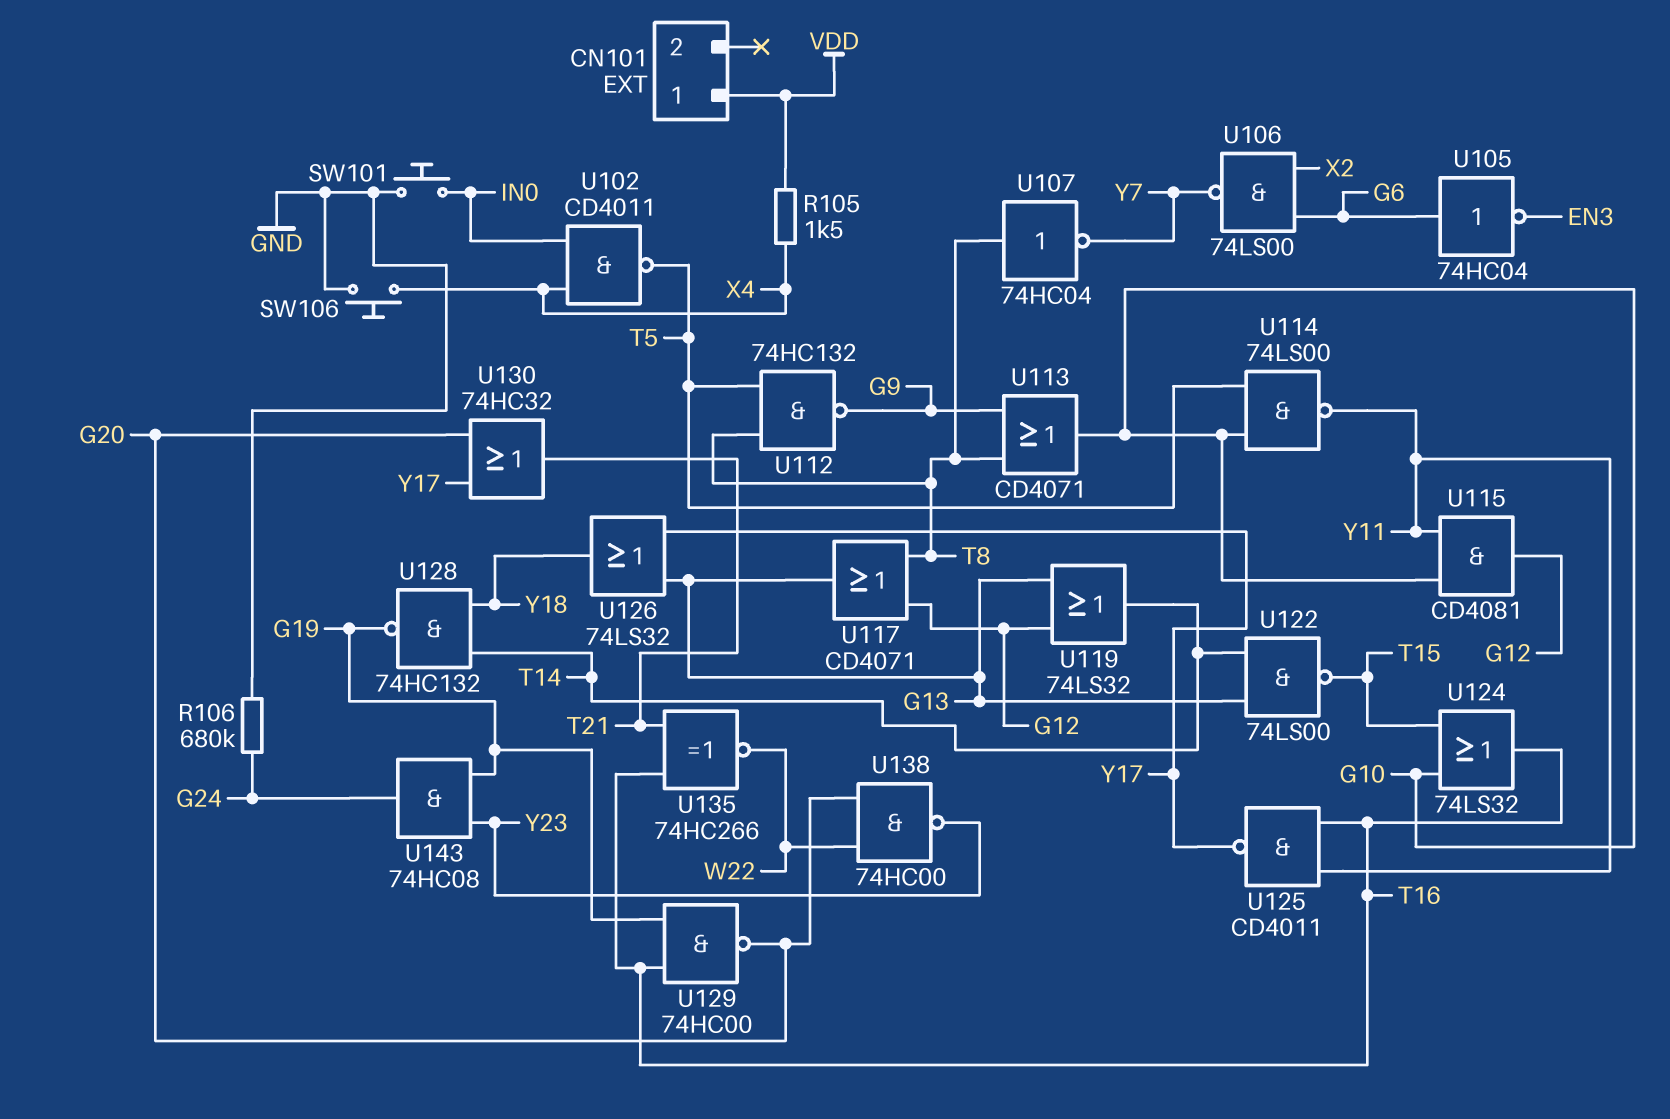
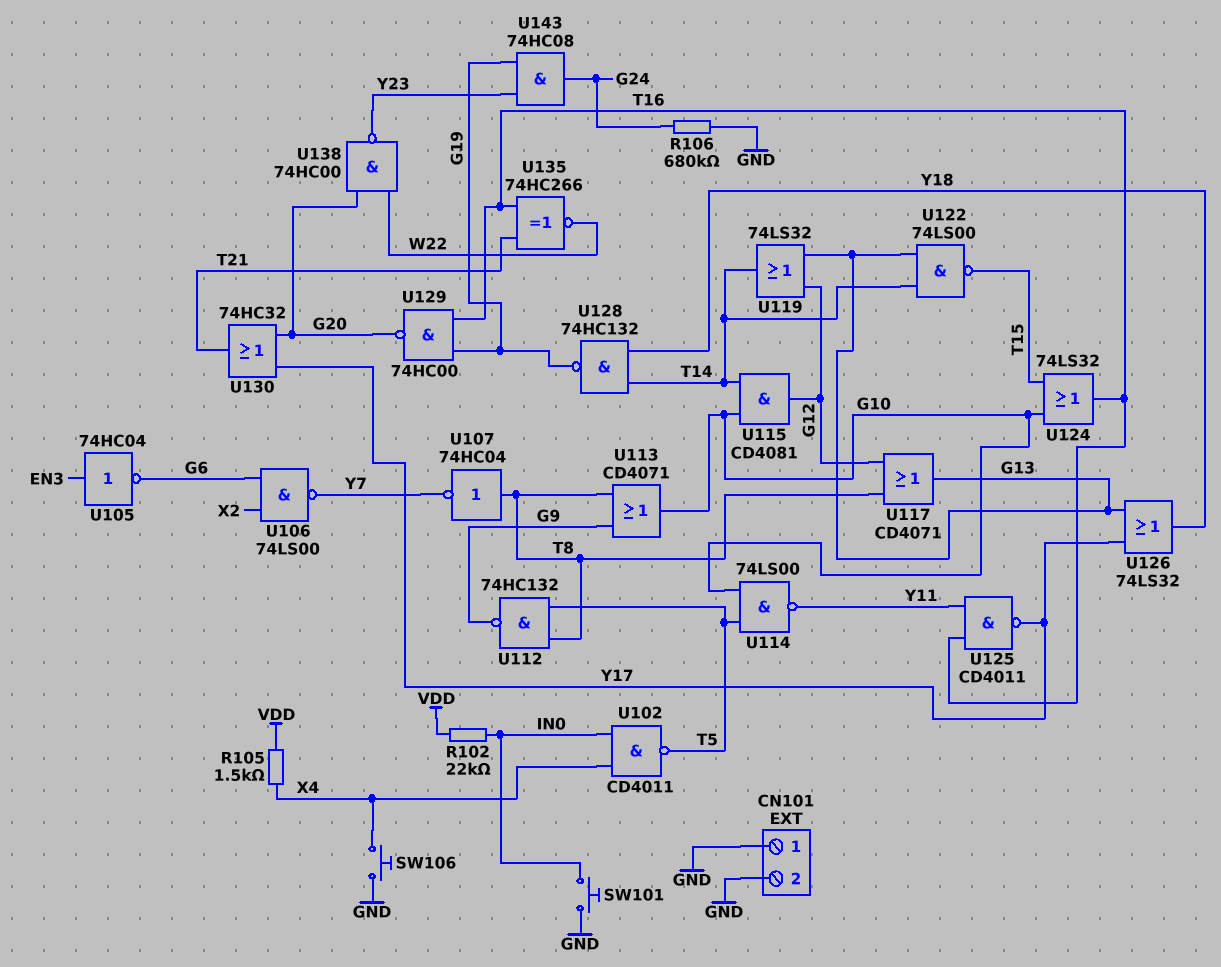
CN101 pin 1: VDD -> GND
CN101 pin 2: none -> GND
R102: none -> 22k (IN0, VDD)
U105: NOT 74HC04 (in G6, out EN3) -> NOT 74HC04 (in EN3, out G6)
U115: AND CD4081 (in G10, in Y11, out G12) -> AND CD4081 (in G10, in T14, out G12)

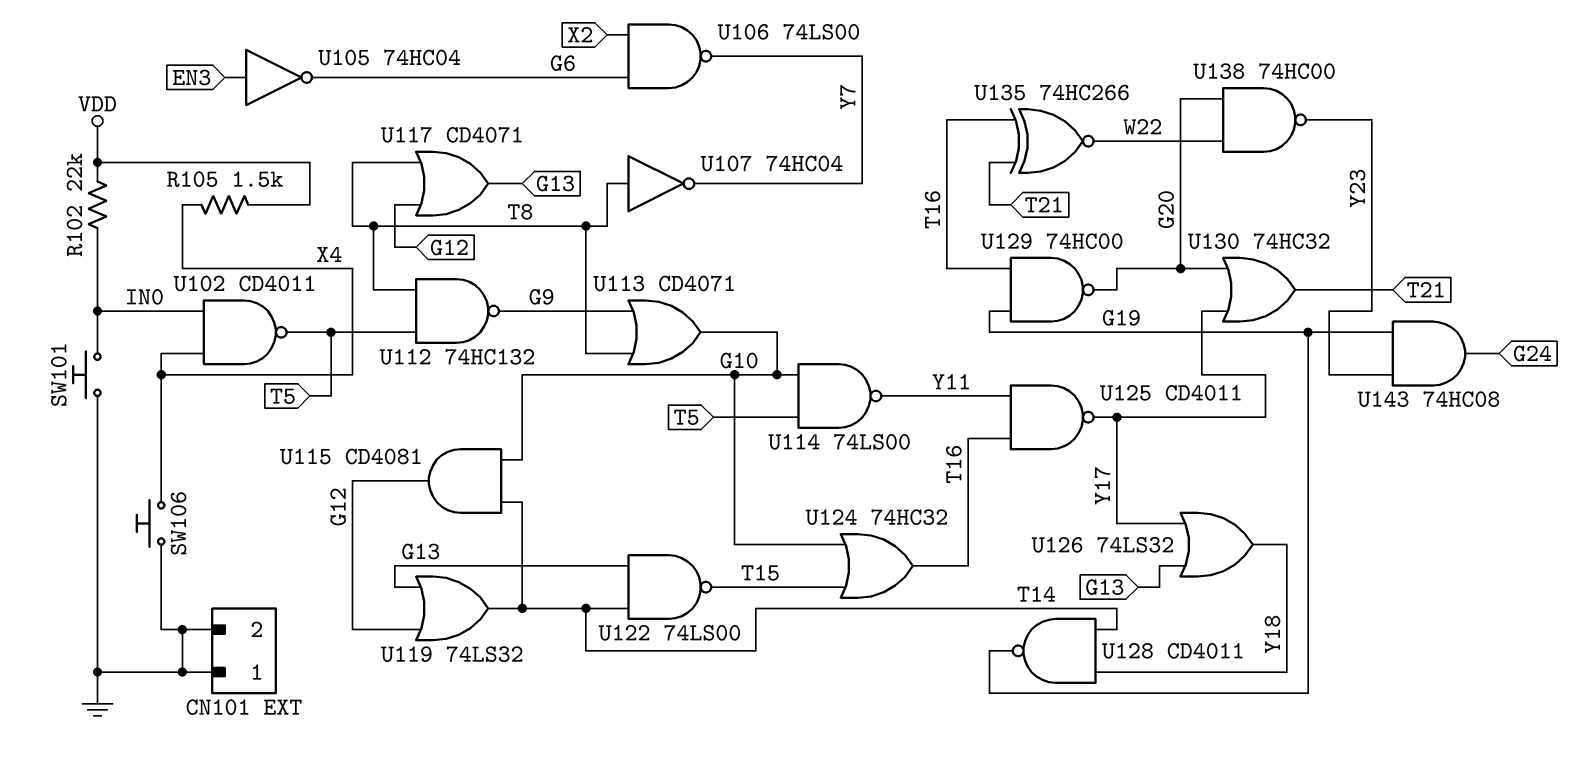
R106: 680k (G24, GND) -> none
U124: OR 74LS32 (in G10, in T15, out T16) -> OR 74HC32 (in G10, in T15, out T16)
U128: NAND 74HC132 (in T14, in Y18, out G19) -> NAND CD4011 (in T14, in Y18, out G19)

